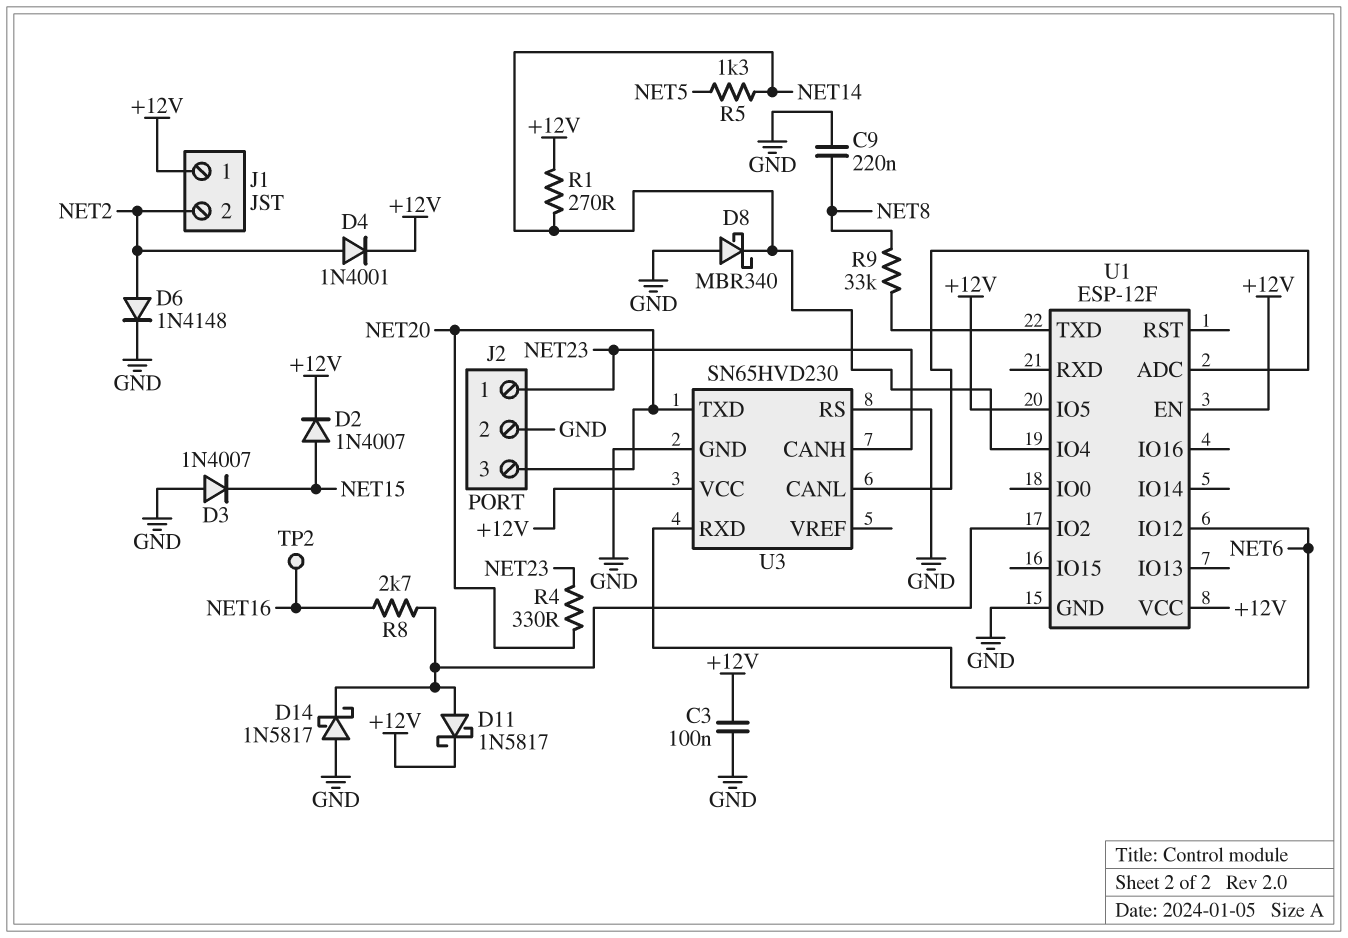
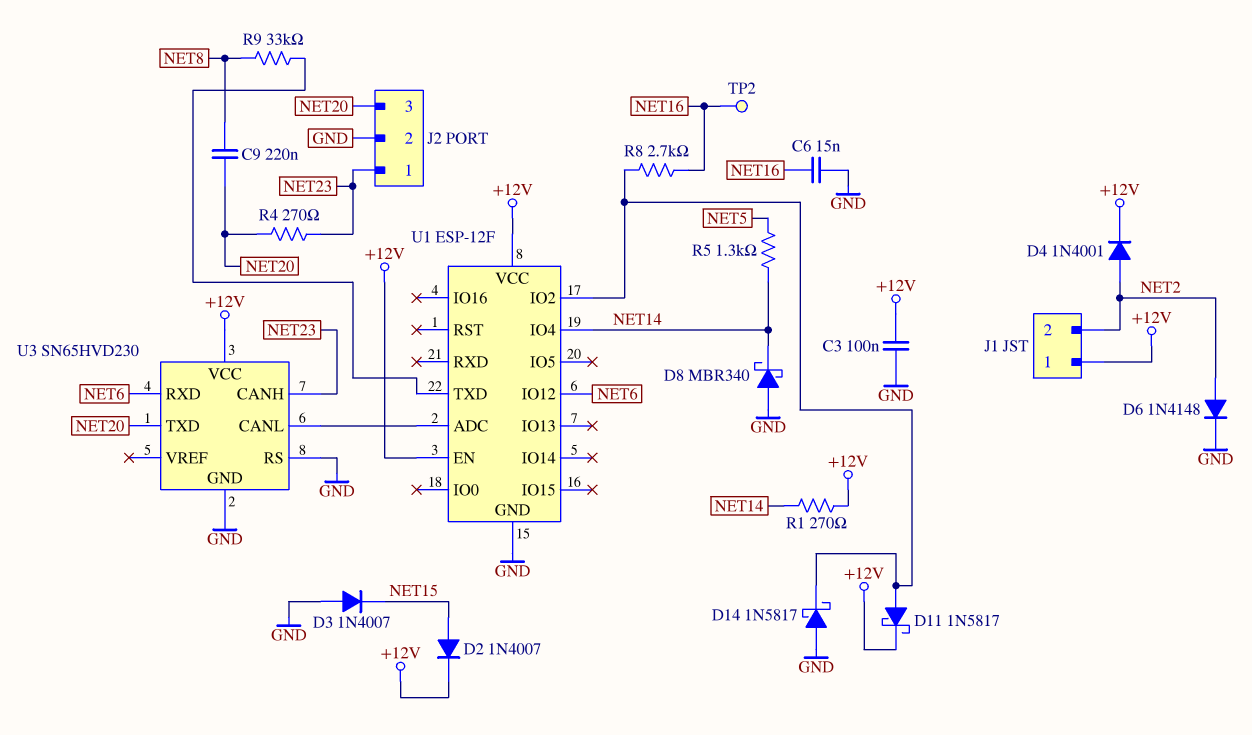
C6: none -> 15nF (GND, NET16)
C9: 220nF (GND, NET8) -> 220nF (NET8, NET20)
R4: 330 (NET20, NET23) -> 270 (NET20, NET23)
U1 pin IO5: +12V -> none

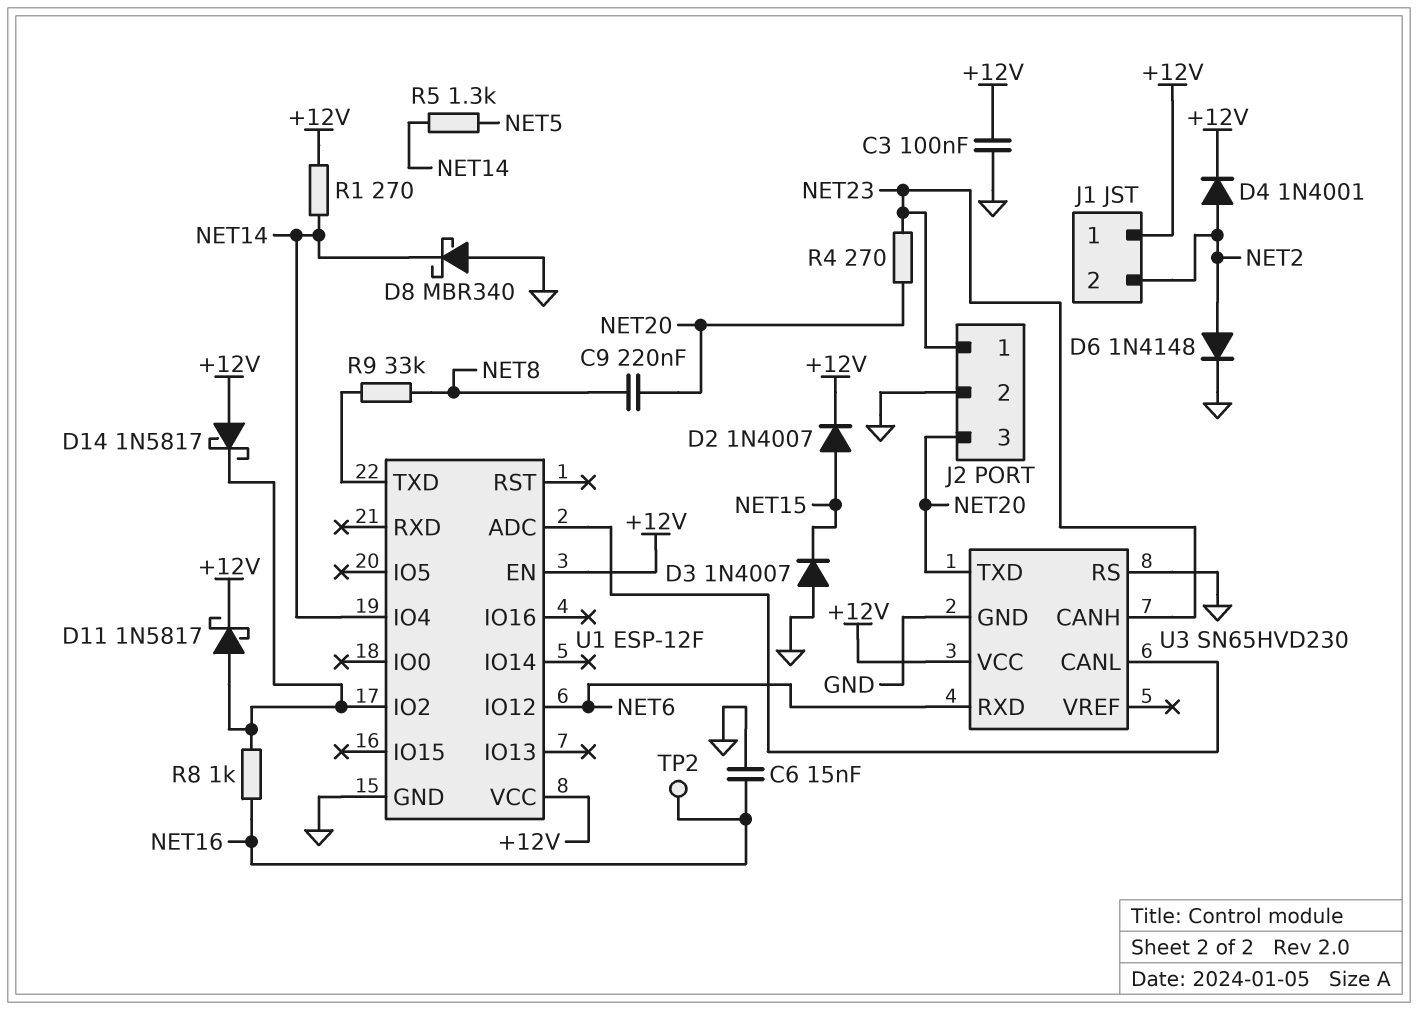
D14: schottky 1N5817 (A GND, K U1/IO2) -> schottky 1N5817 (A +12V, K U1/IO2)
R8: 2.7k (NET16, U1/IO2) -> 1k (NET16, U1/IO2)

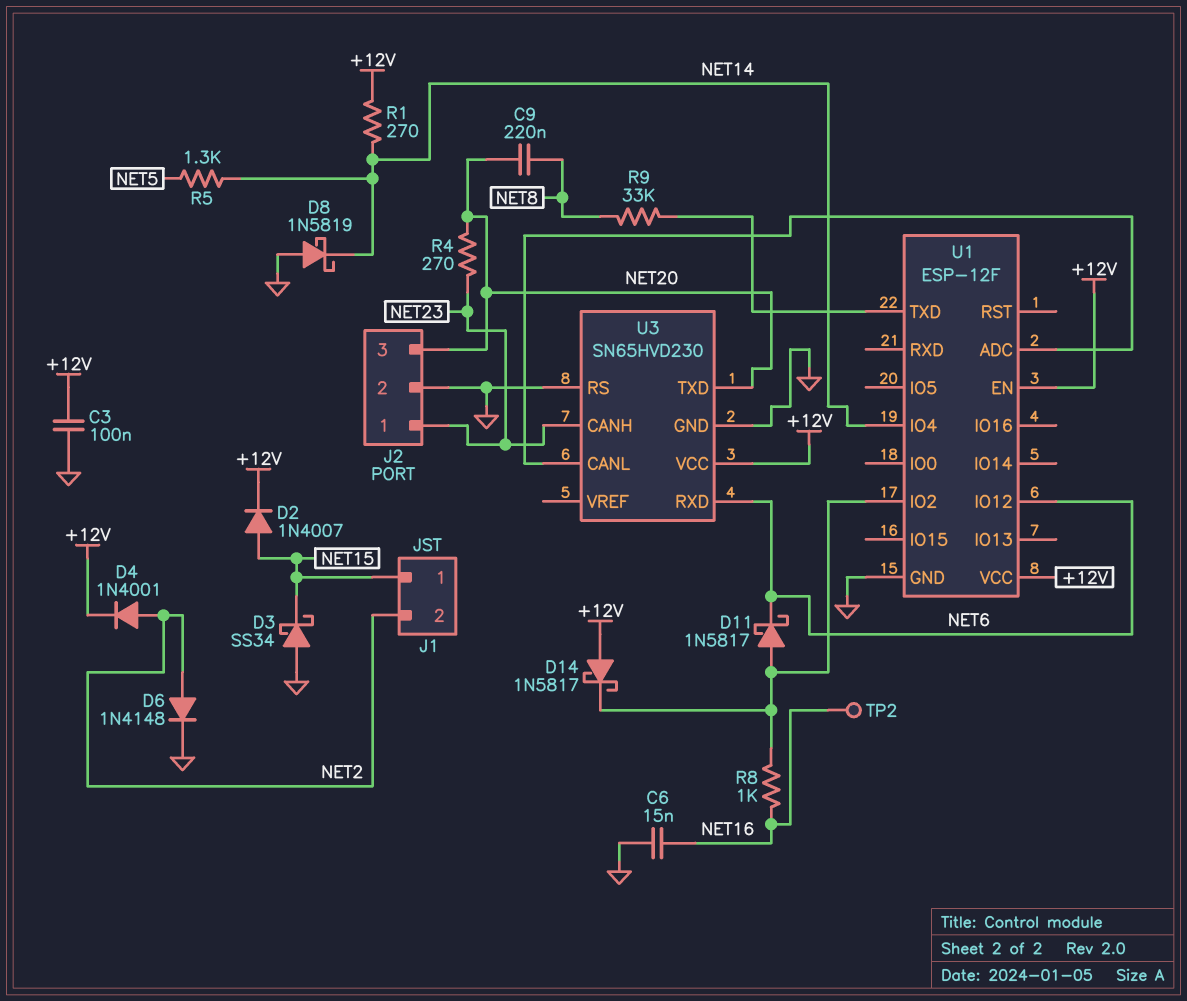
D3: diode 1N4007 (A GND, K NET15) -> schottky SS34 (A GND, K NET15)
D8: schottky MBR340 (A GND, K NET14) -> schottky 1N5819 (A GND, K NET14)
D11: schottky 1N5817 (A U1/IO2, K +12V) -> schottky 1N5817 (A U1/IO2, K NET6)
J1 pin 1: +12V -> NET15

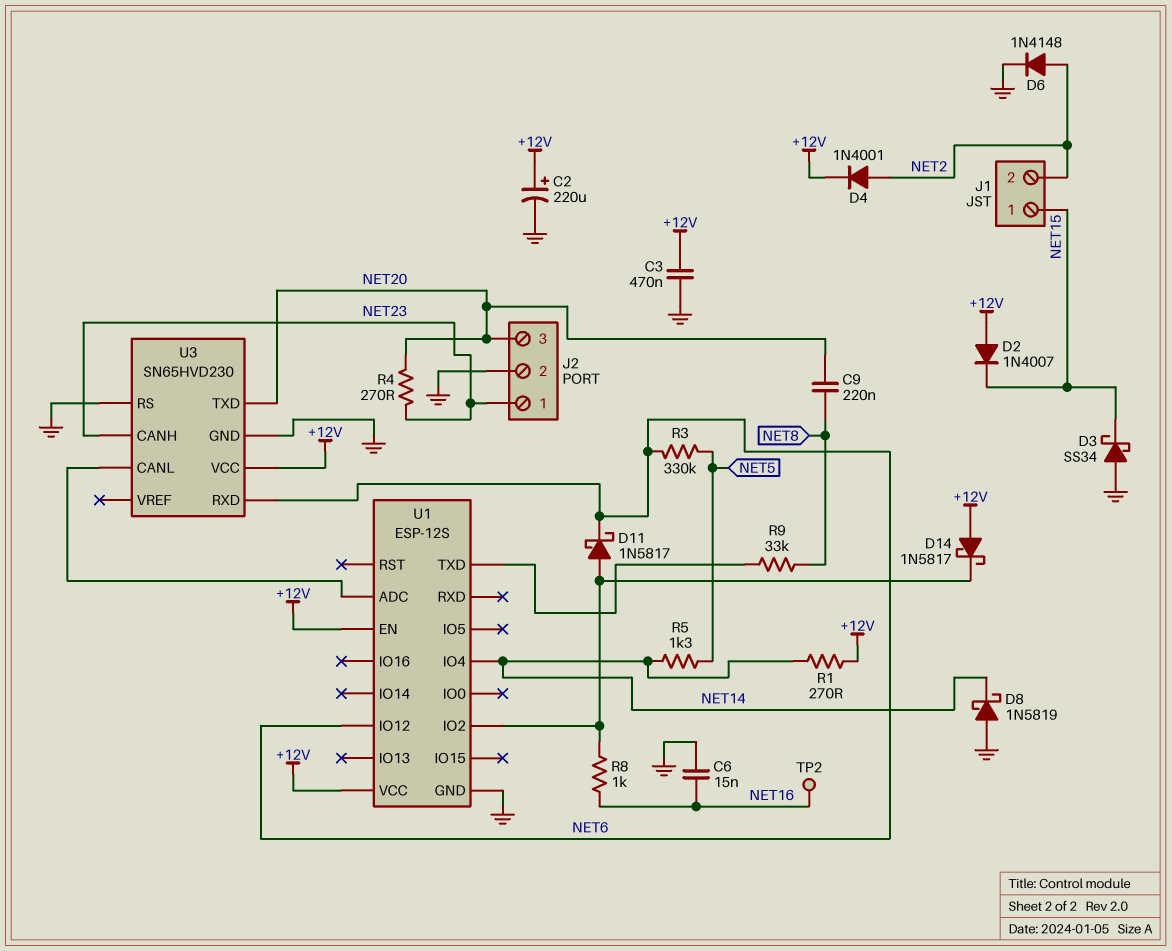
C2: none -> 220uF (plus +12V, minus GND)
C3: 100nF (+12V, GND) -> 470nF (+12V, GND)
D2: diode 1N4007 (A NET15, K +12V) -> diode 1N4007 (A +12V, K NET15)
R3: none -> 330k (NET5, NET6)
U1: ESP-12F -> ESP-12S

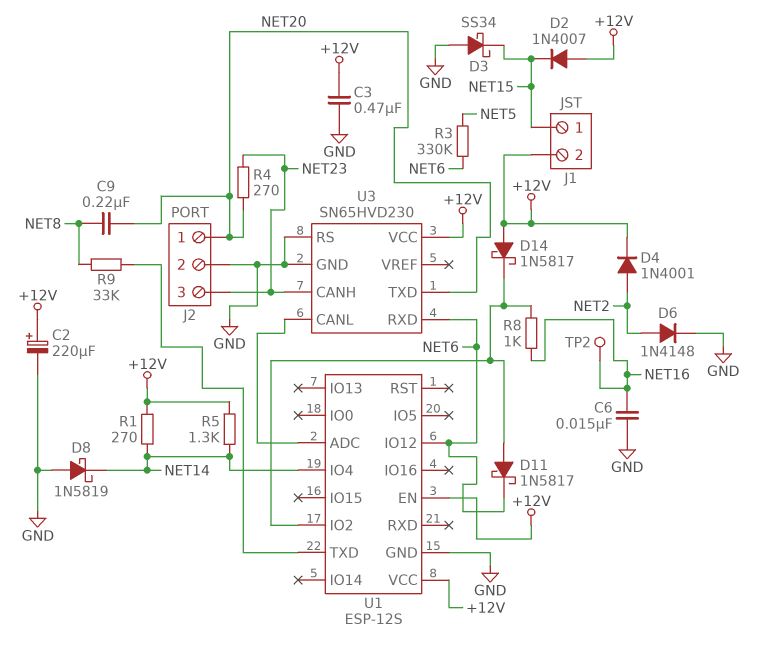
J1 pin 2: NET2 -> +12V
J2 pin 1: NET23 -> NET20
J2 pin 3: NET20 -> NET23
R5: 1.3k (NET5, NET14) -> 1.3k (+12V, NET14)

